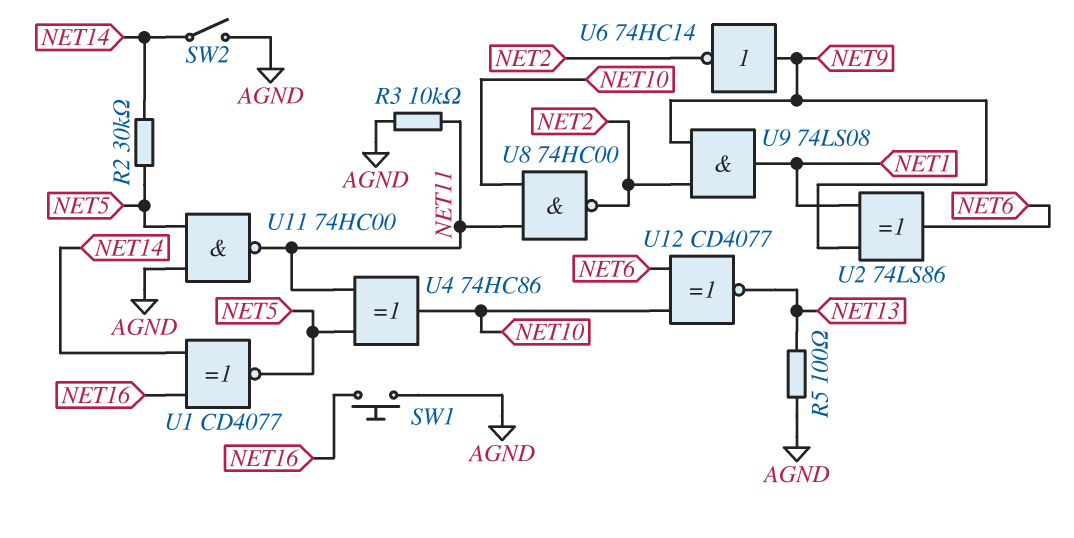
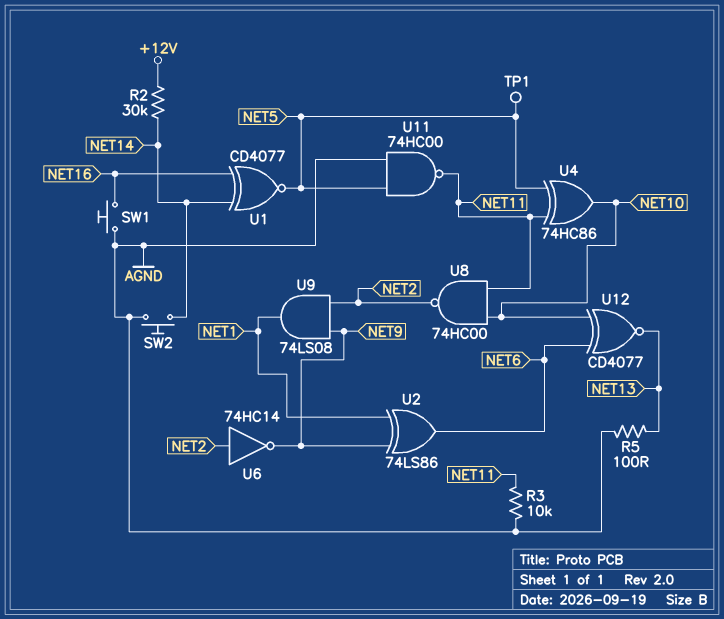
R2: 30k (NET5, NET14) -> 30k (+12V, NET14)
SW2: switch (AGND, NET14) -> button (AGND, NET14)
TP1: none -> test point (NET5)
U6: NOT 74HC14 (in NET9, out NET2) -> NOT 74HC14 (in NET2, out NET9)

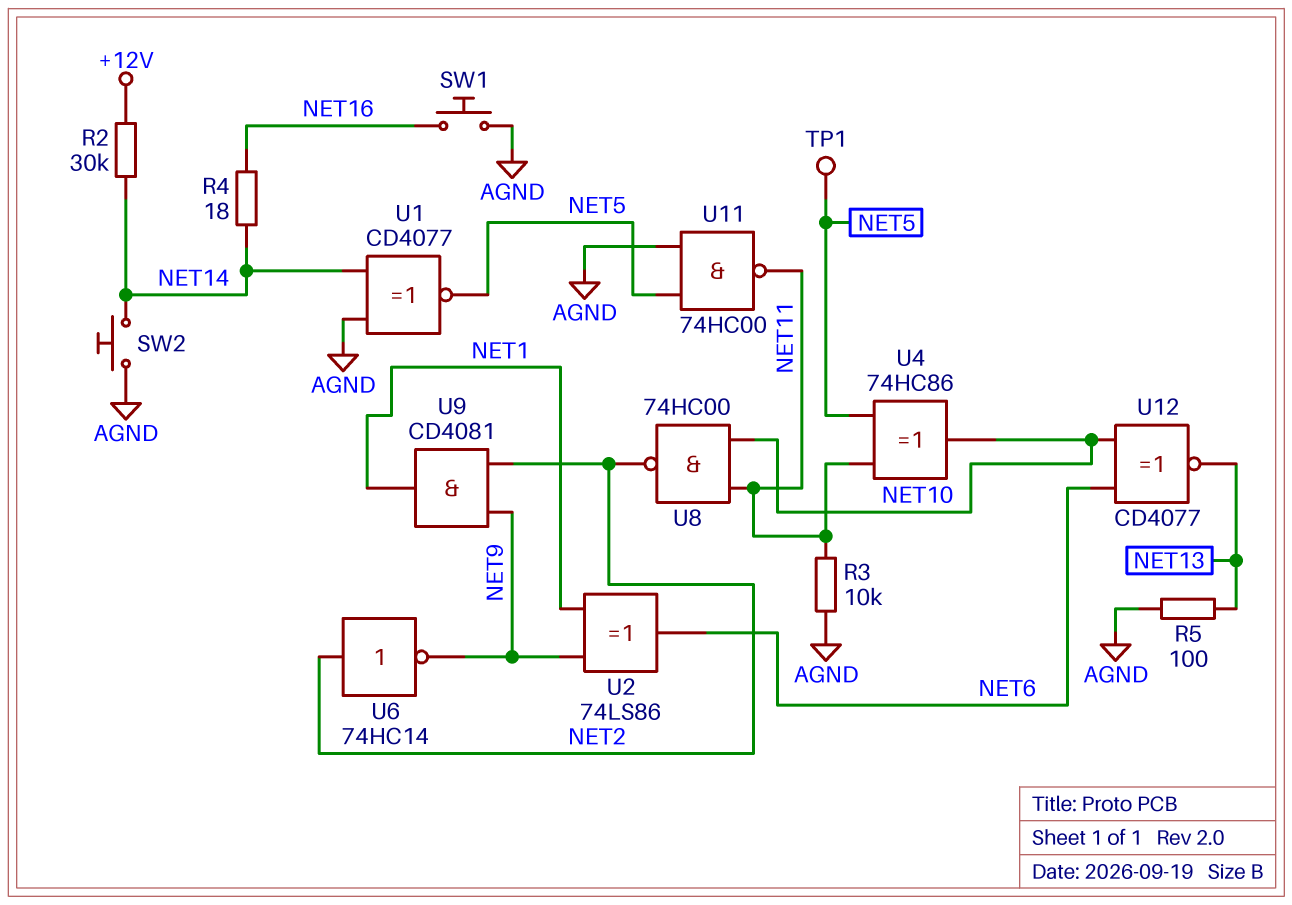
R4: none -> 18 (NET14, NET16)
U1: XNOR CD4077 (in NET14, in NET16, out NET5) -> XNOR CD4077 (in AGND, in NET14, out NET5)
U9: AND 74LS08 (in NET2, in NET9, out NET1) -> AND CD4081 (in NET2, in NET9, out NET1)

